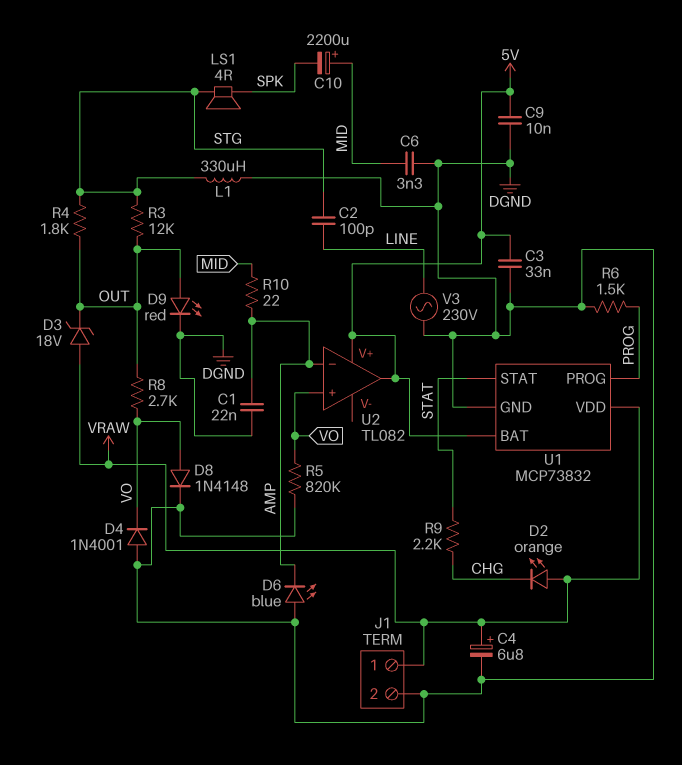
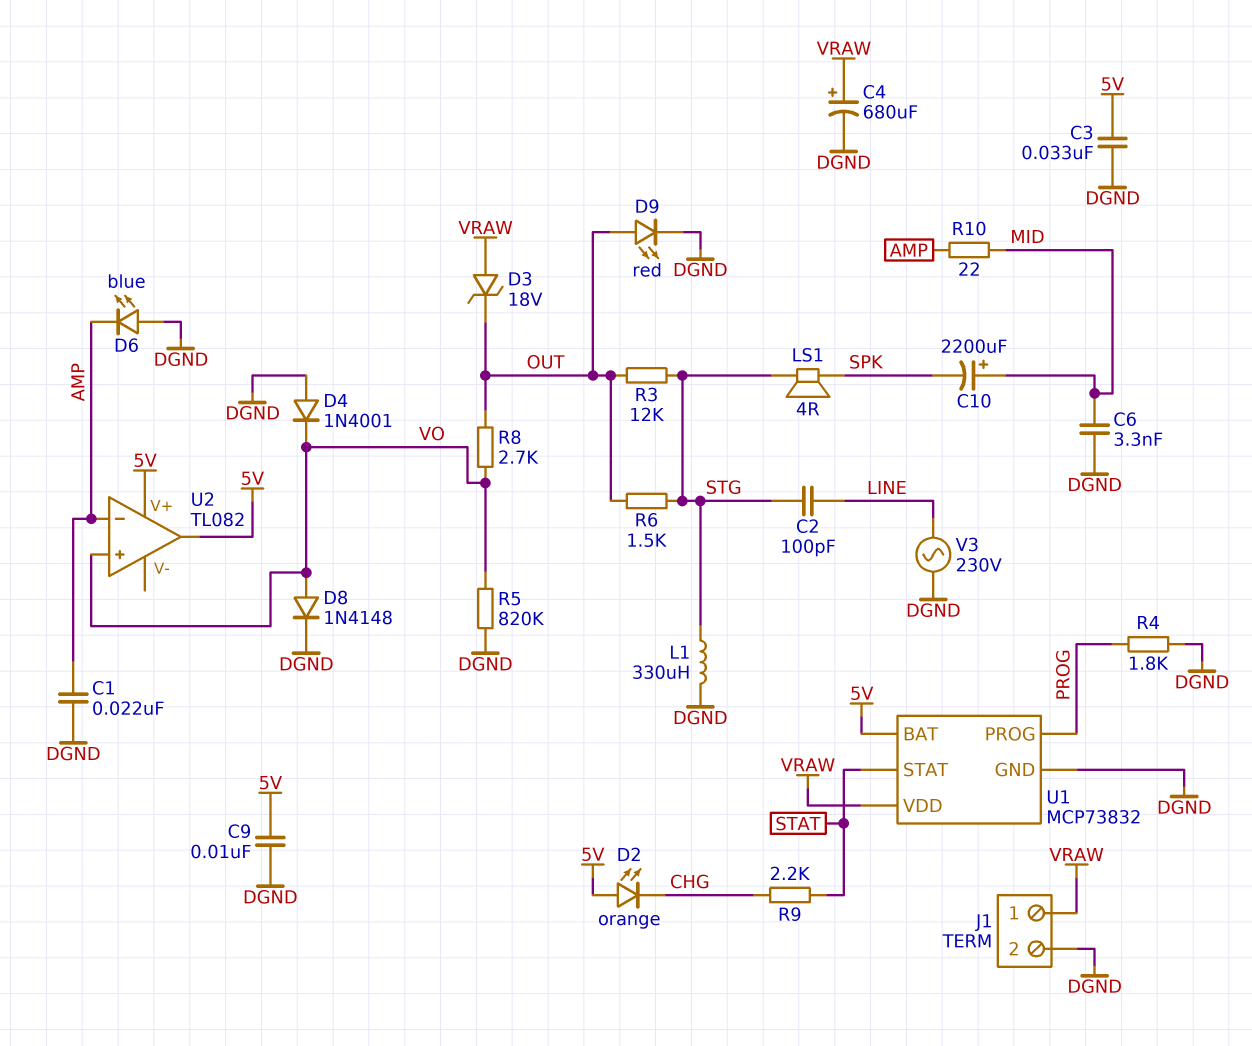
C4: 6.8uF (plus VRAW, minus DGND) -> 680uF (plus VRAW, minus DGND)
D2: LED orange (A VRAW, K CHG) -> LED orange (A 5V, K CHG)
R4: 1.8k (OUT, STG) -> 1.8k (DGND, PROG)
R6: 1.5k (DGND, PROG) -> 1.5k (OUT, STG)

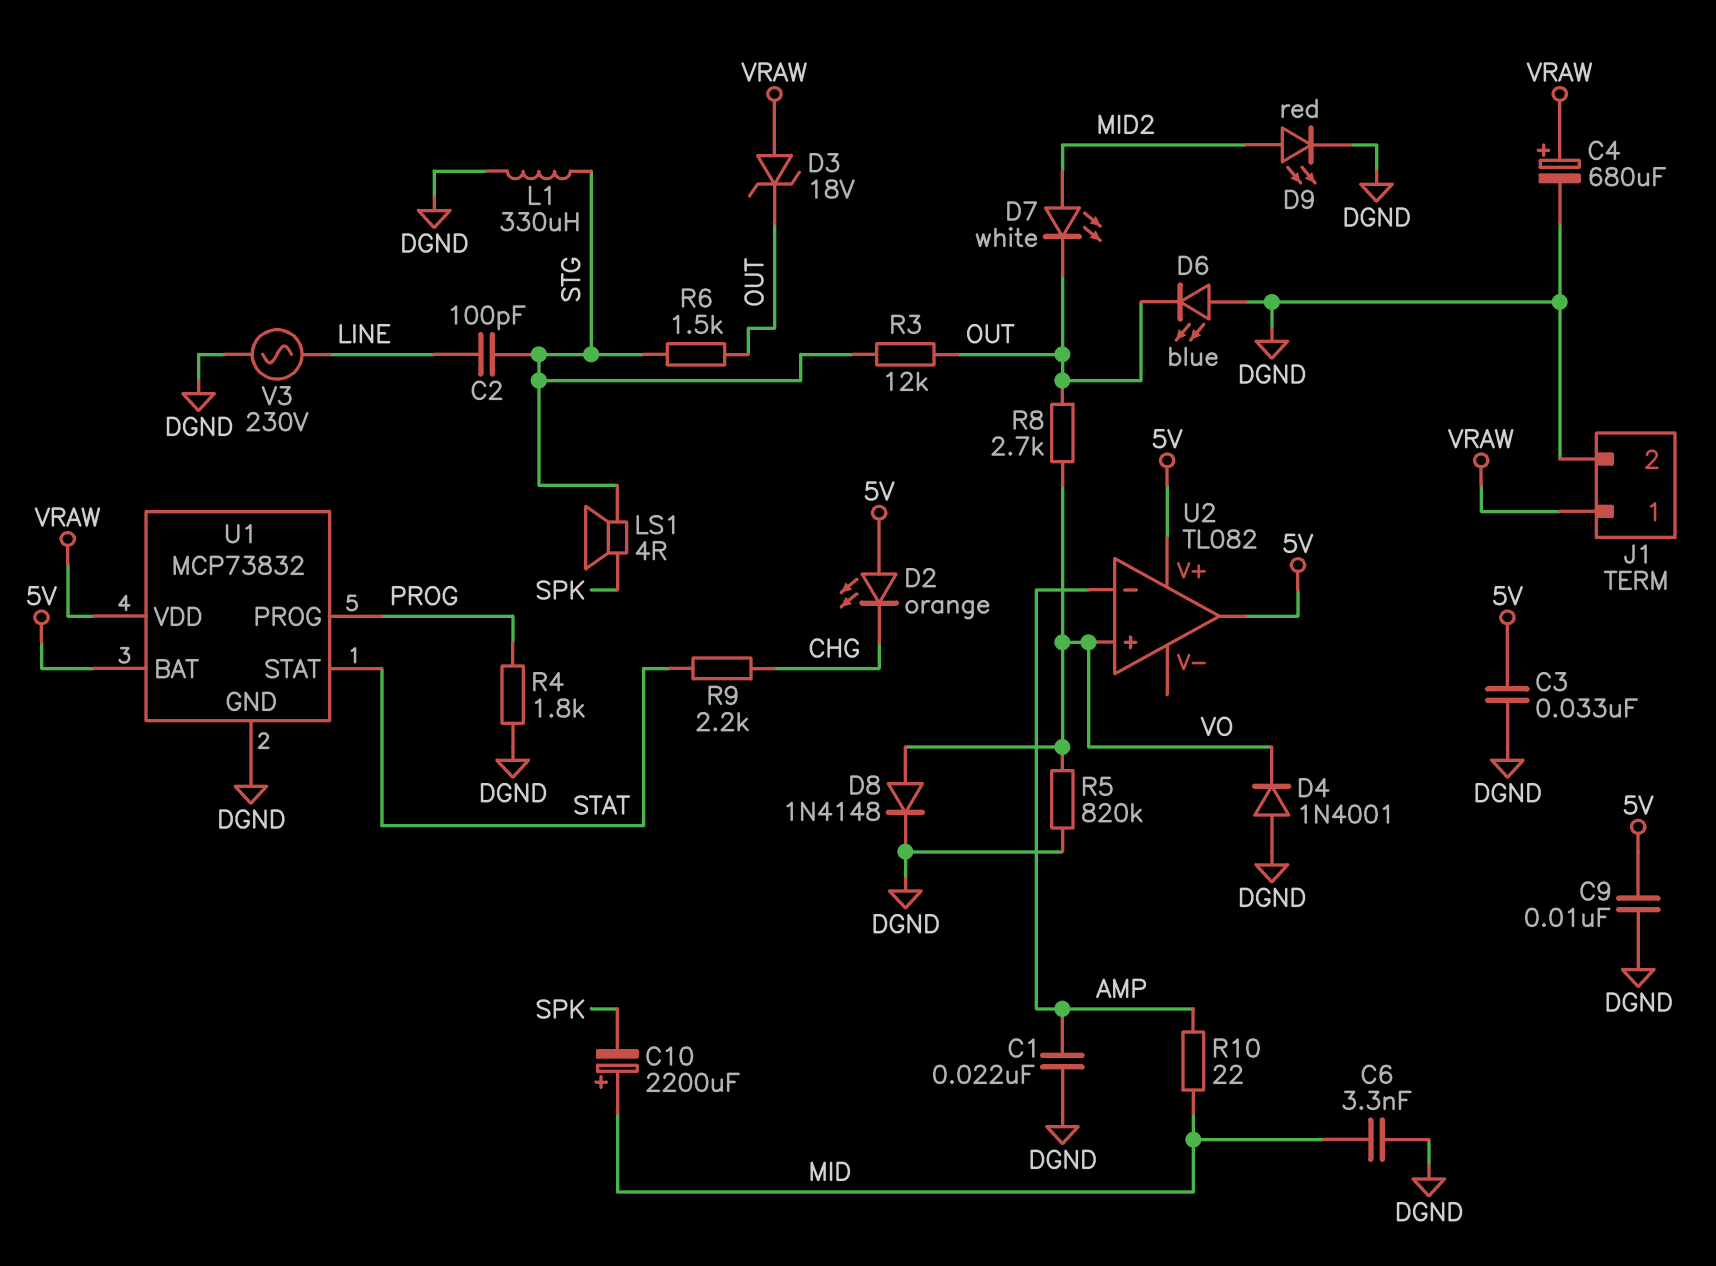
D6: LED blue (A DGND, K AMP) -> LED blue (A DGND, K OUT)
D7: none -> LED white (A MID2, K OUT)
D9: LED red (A OUT, K DGND) -> LED red (A MID2, K DGND)

